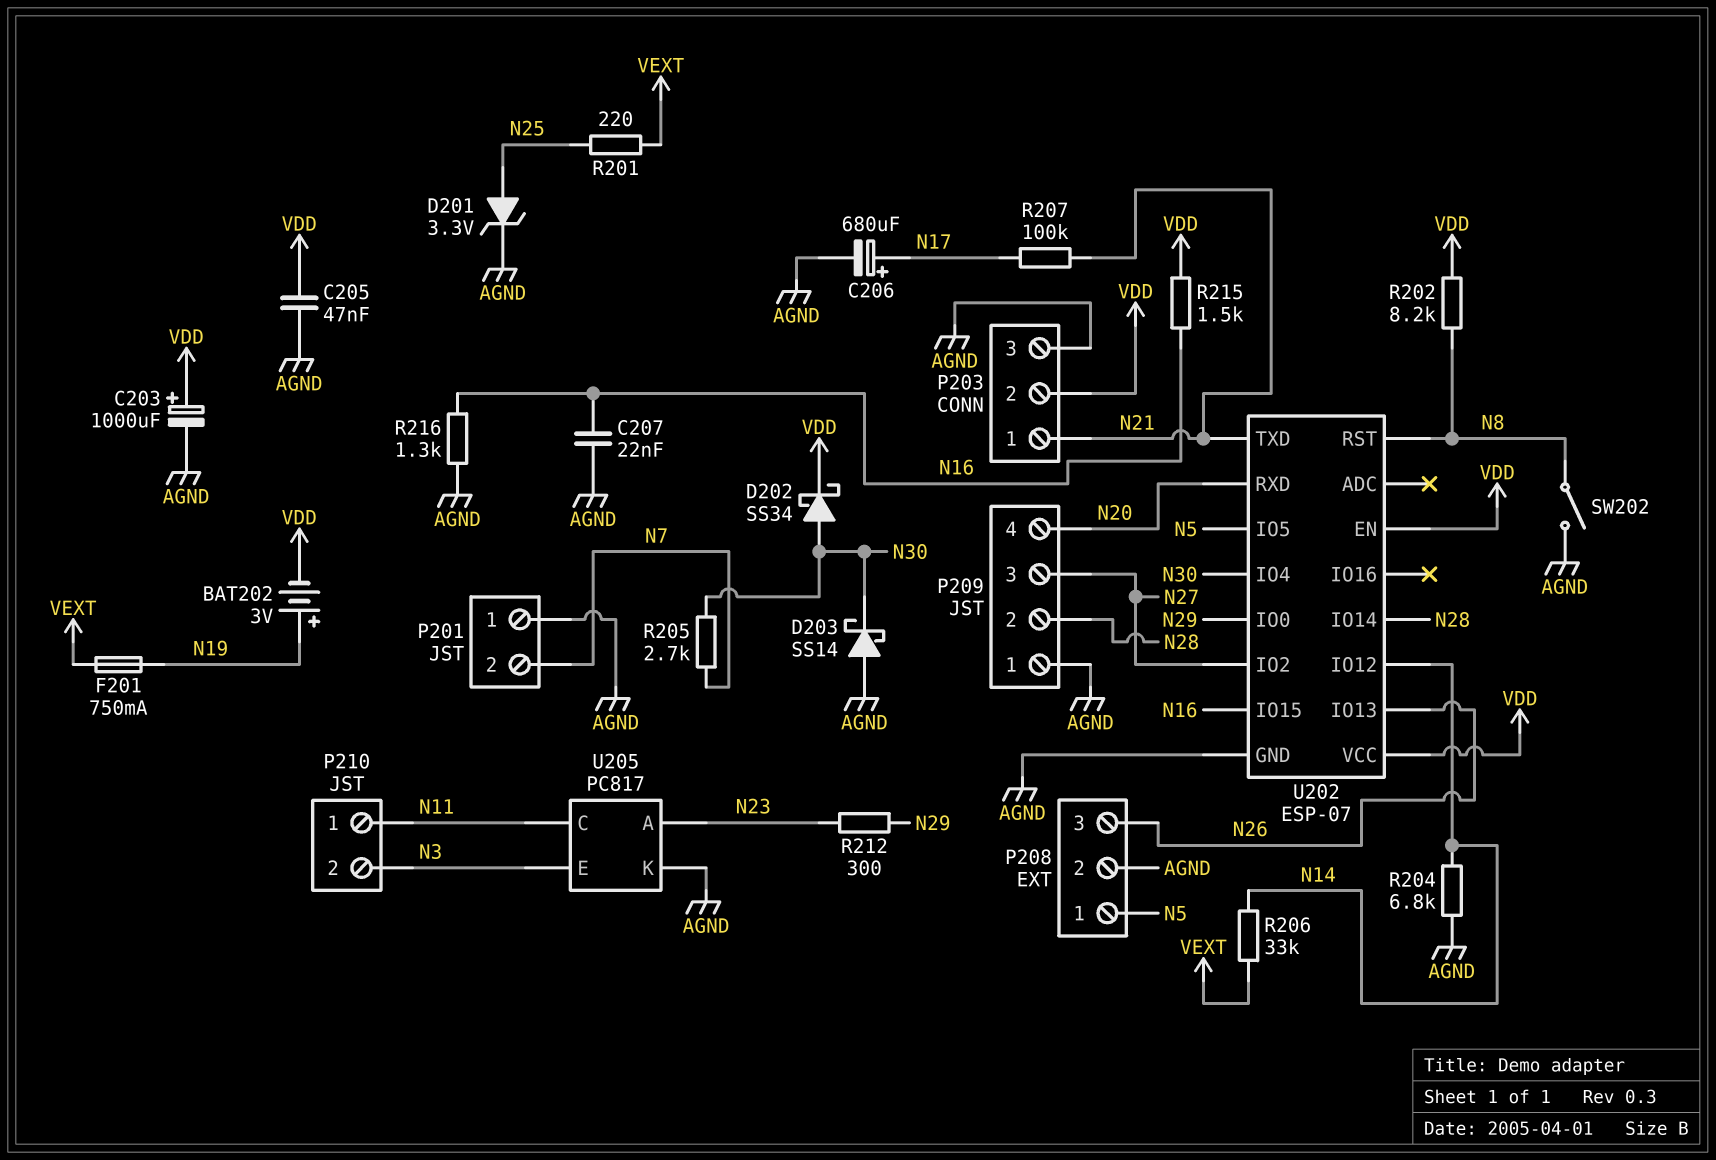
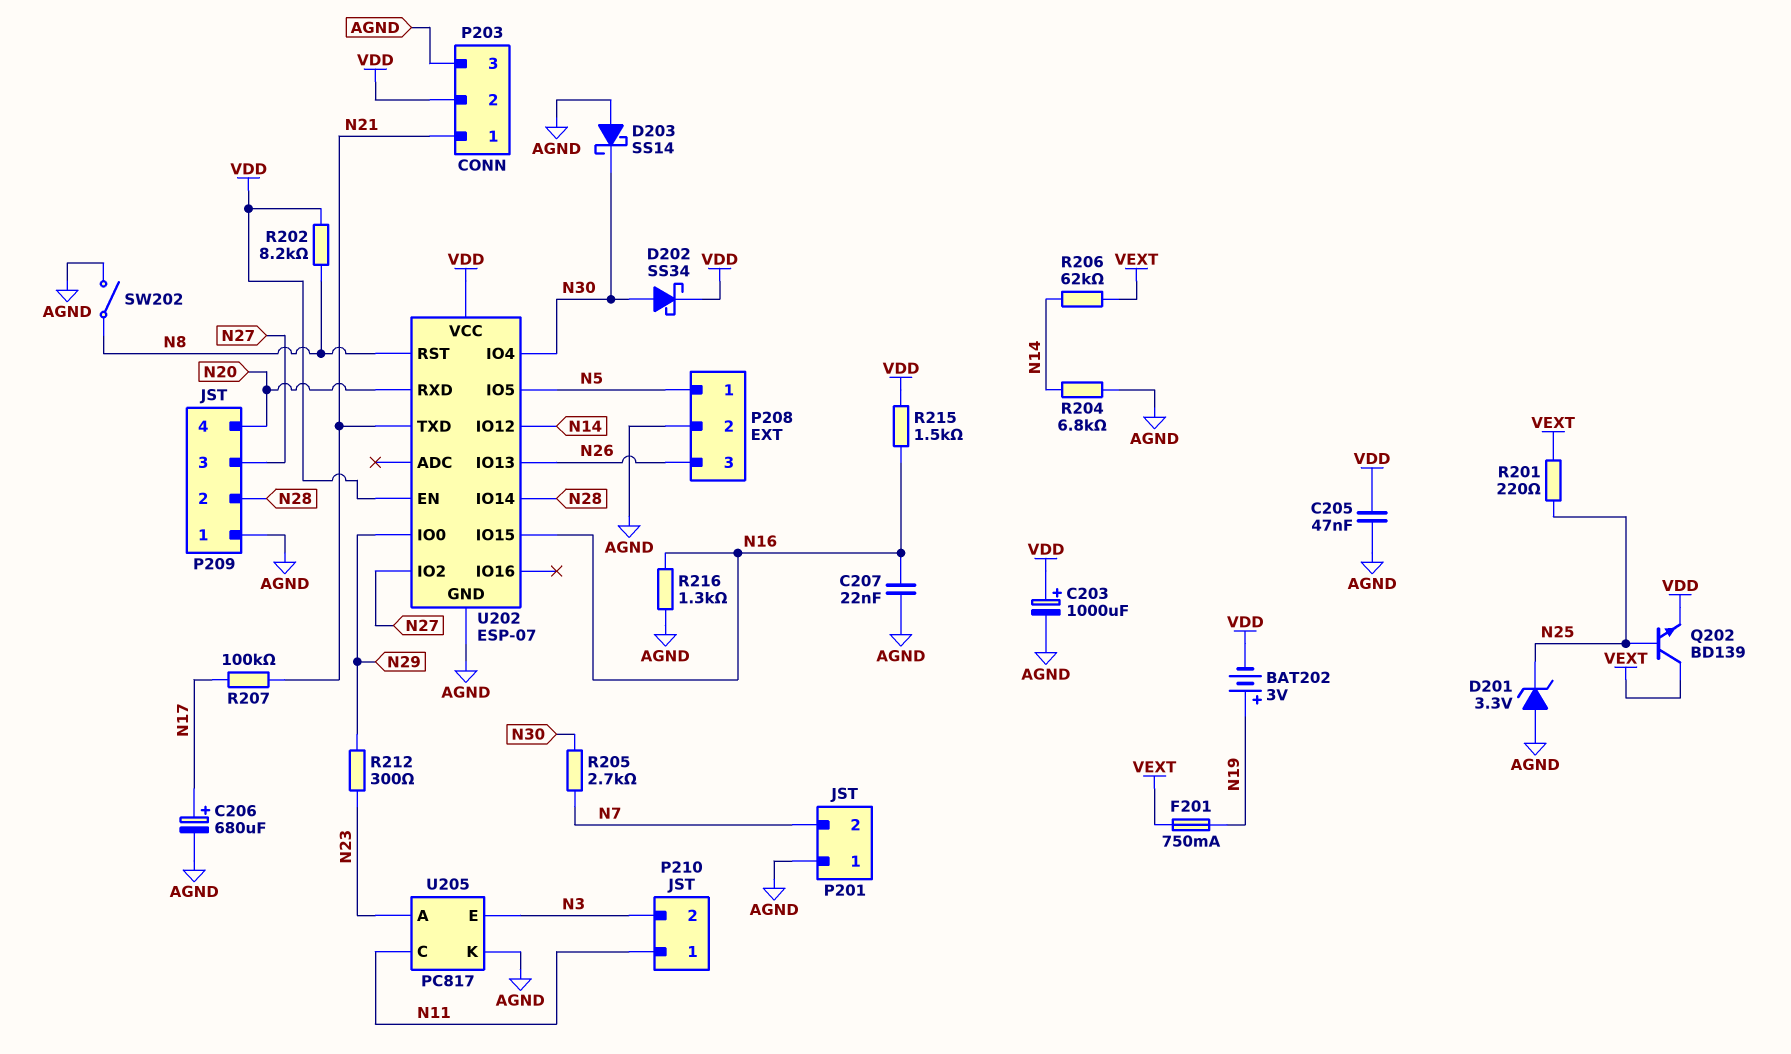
D201: zener 3.3V (A N25, K AGND) -> zener 3.3V (A AGND, K N25)
Q202: none -> NPN BD139 (B N25, C VEXT, E VDD)
R206: 33k (N14, VEXT) -> 62k (N14, VEXT)

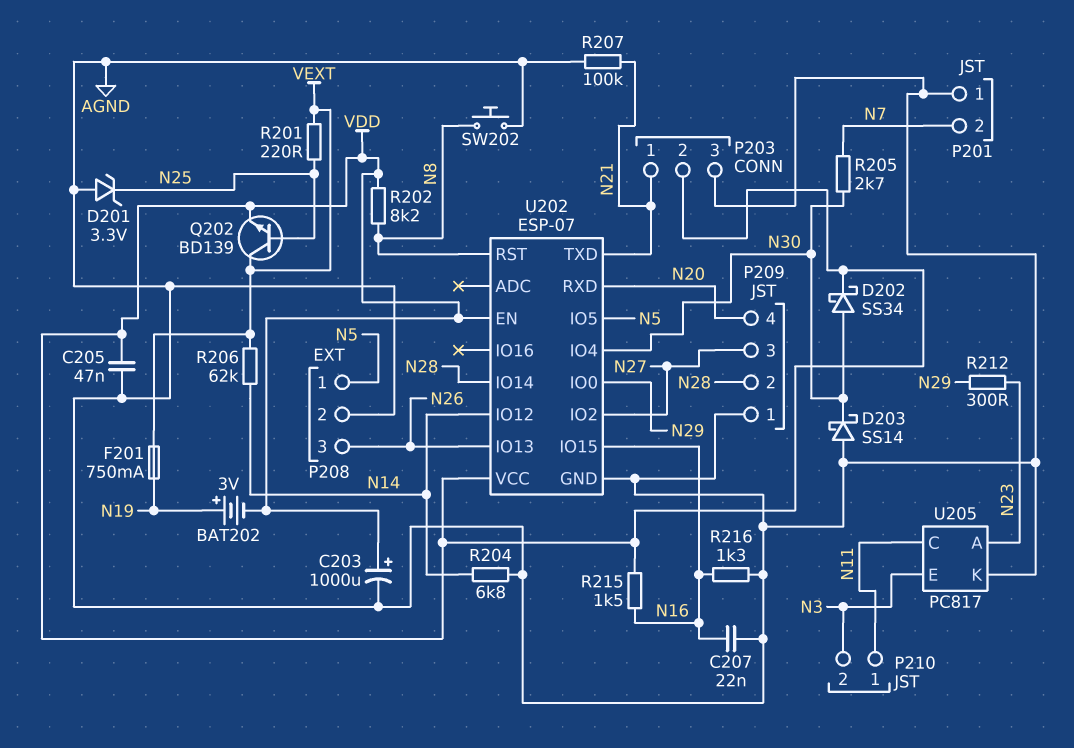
C206: 680uF (plus N17, minus AGND) -> none
R207: 100k (N17, N21) -> 100k (AGND, N21)
SW202: switch (AGND, N8) -> button (AGND, N8)

